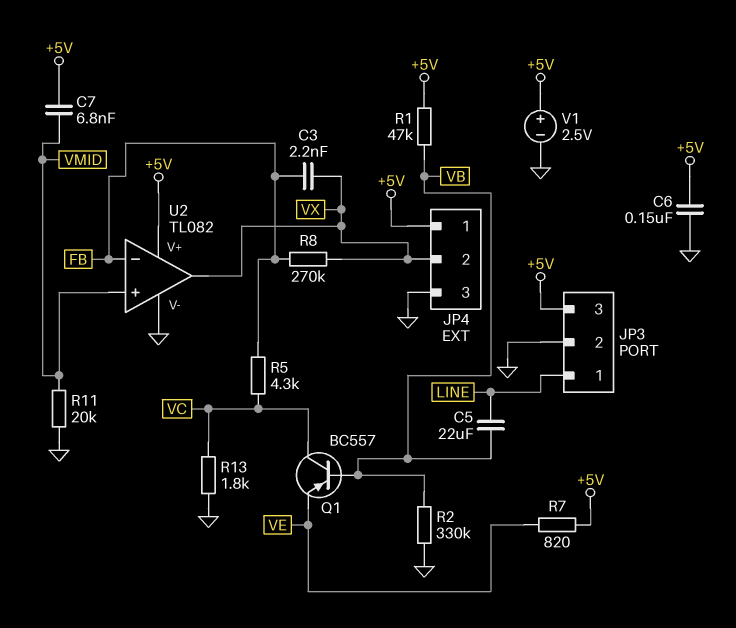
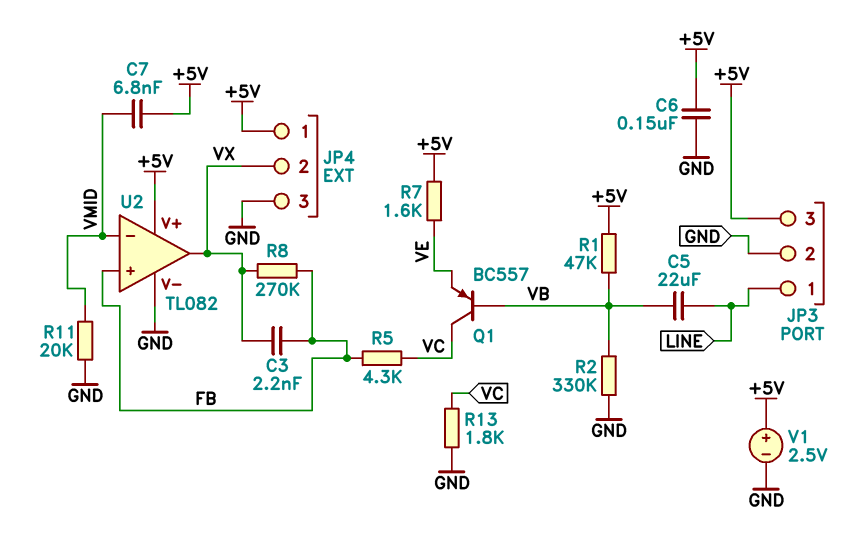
R7: 820 (+5V, VE) -> 1.6k (+5V, VE)
U2 pin in+: VMID -> FB
U2 pin in-: FB -> VMID

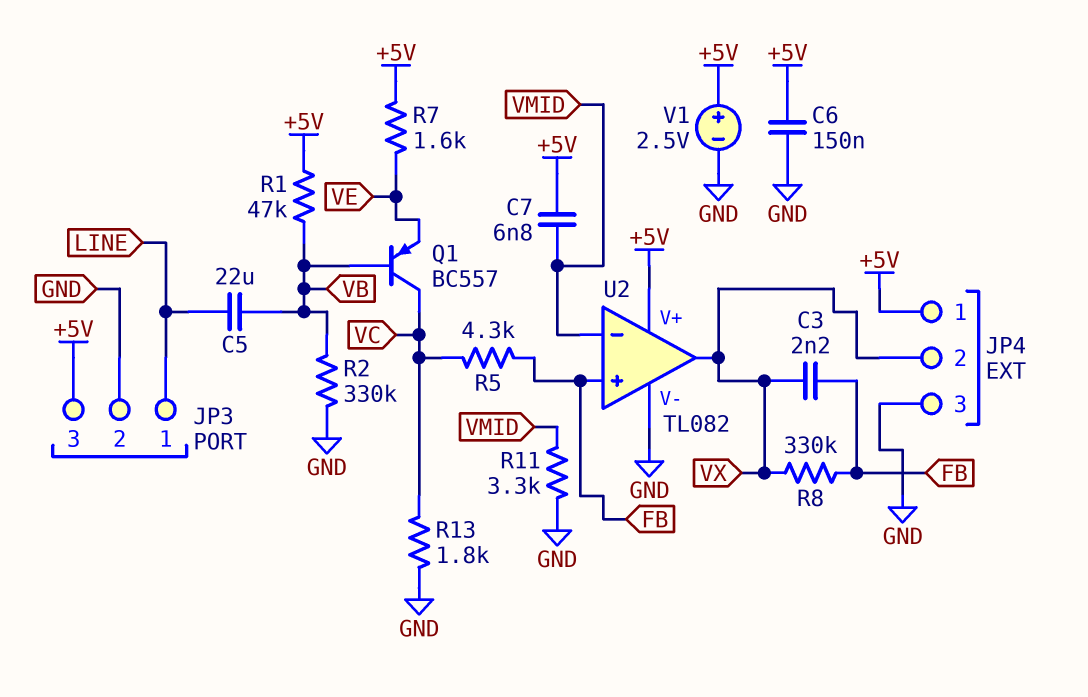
R8: 270k (FB, VX) -> 330k (FB, VX)
R11: 20k (GND, VMID) -> 3.3k (GND, VMID)

